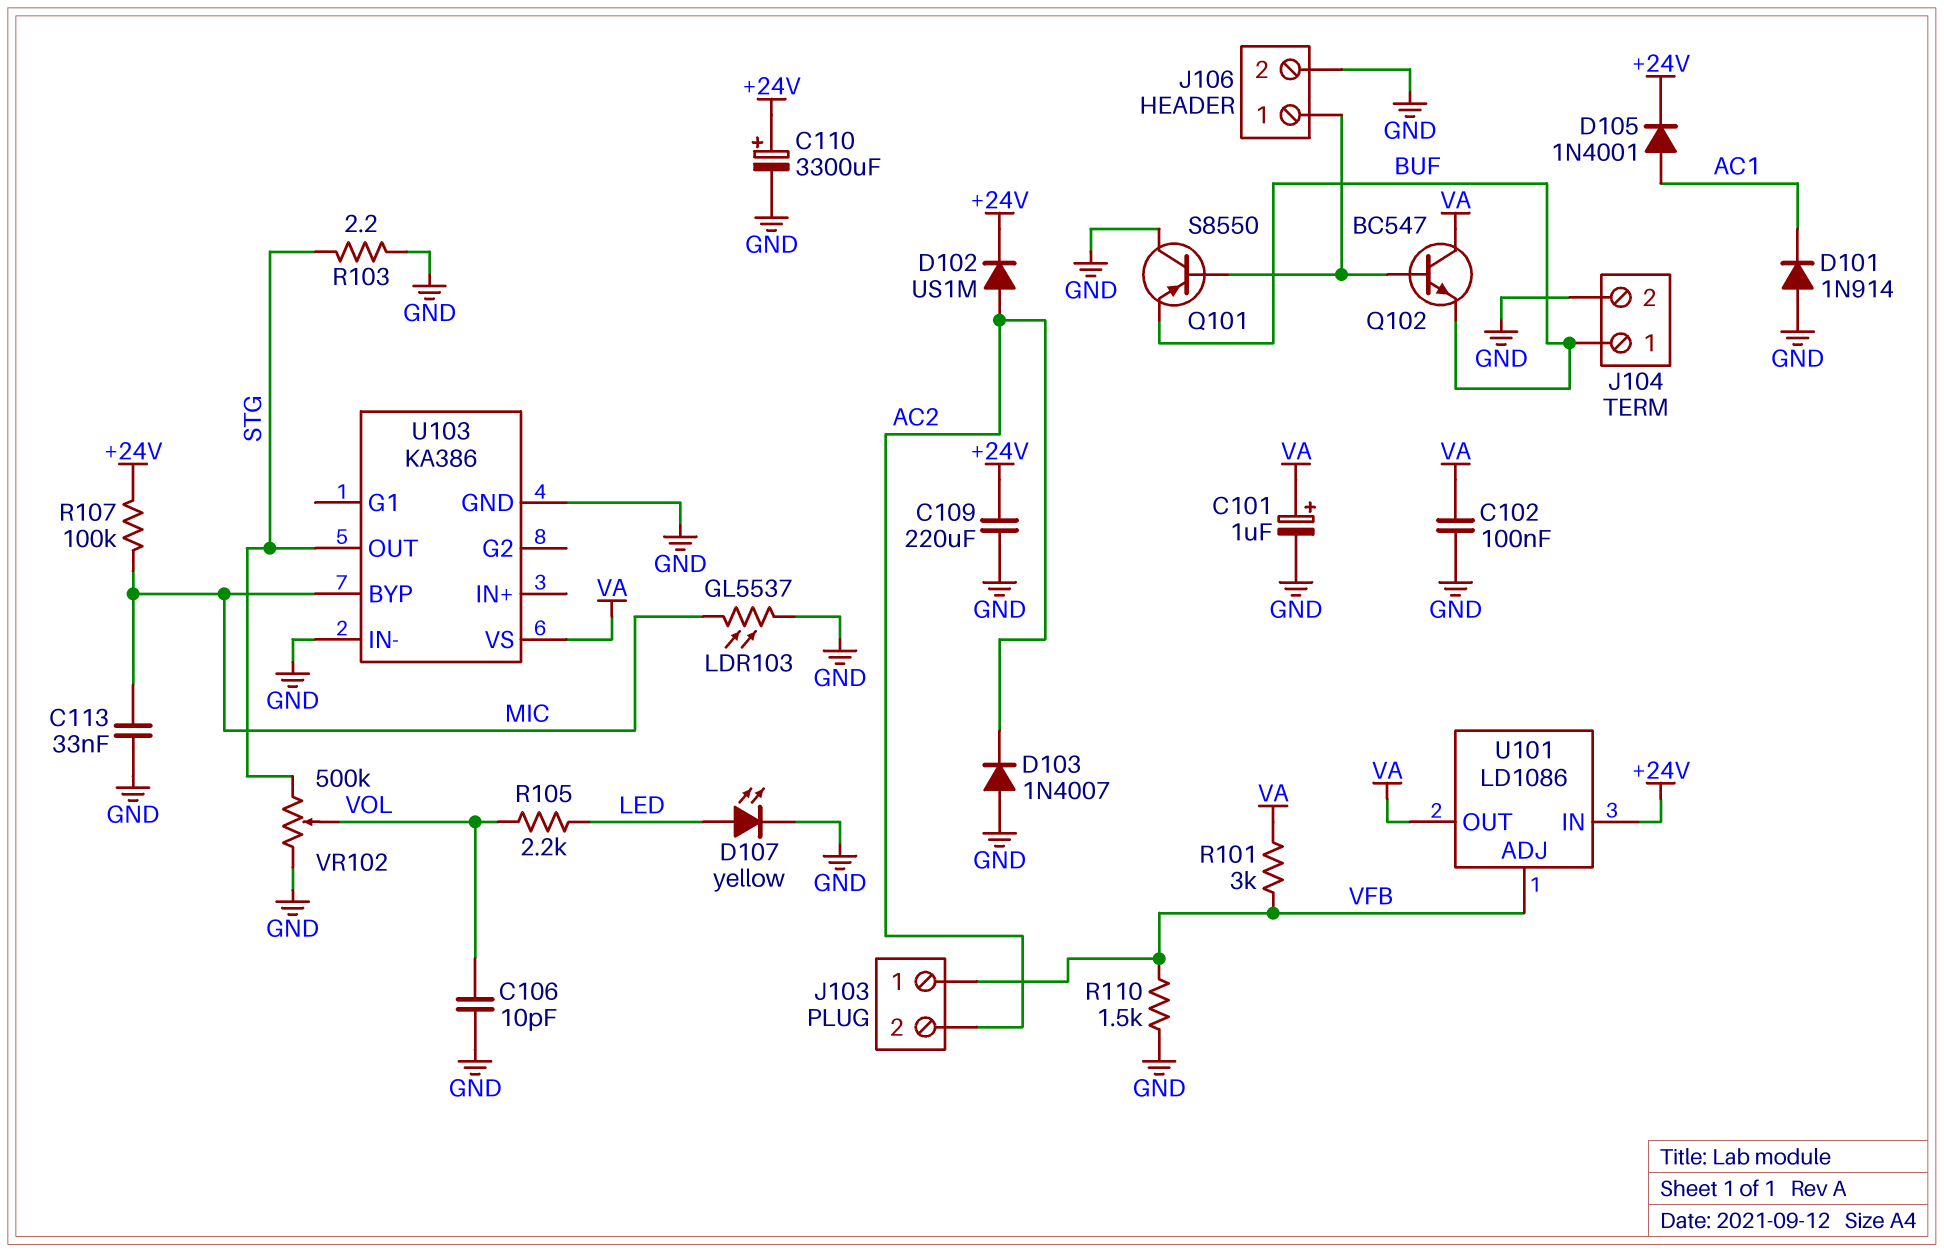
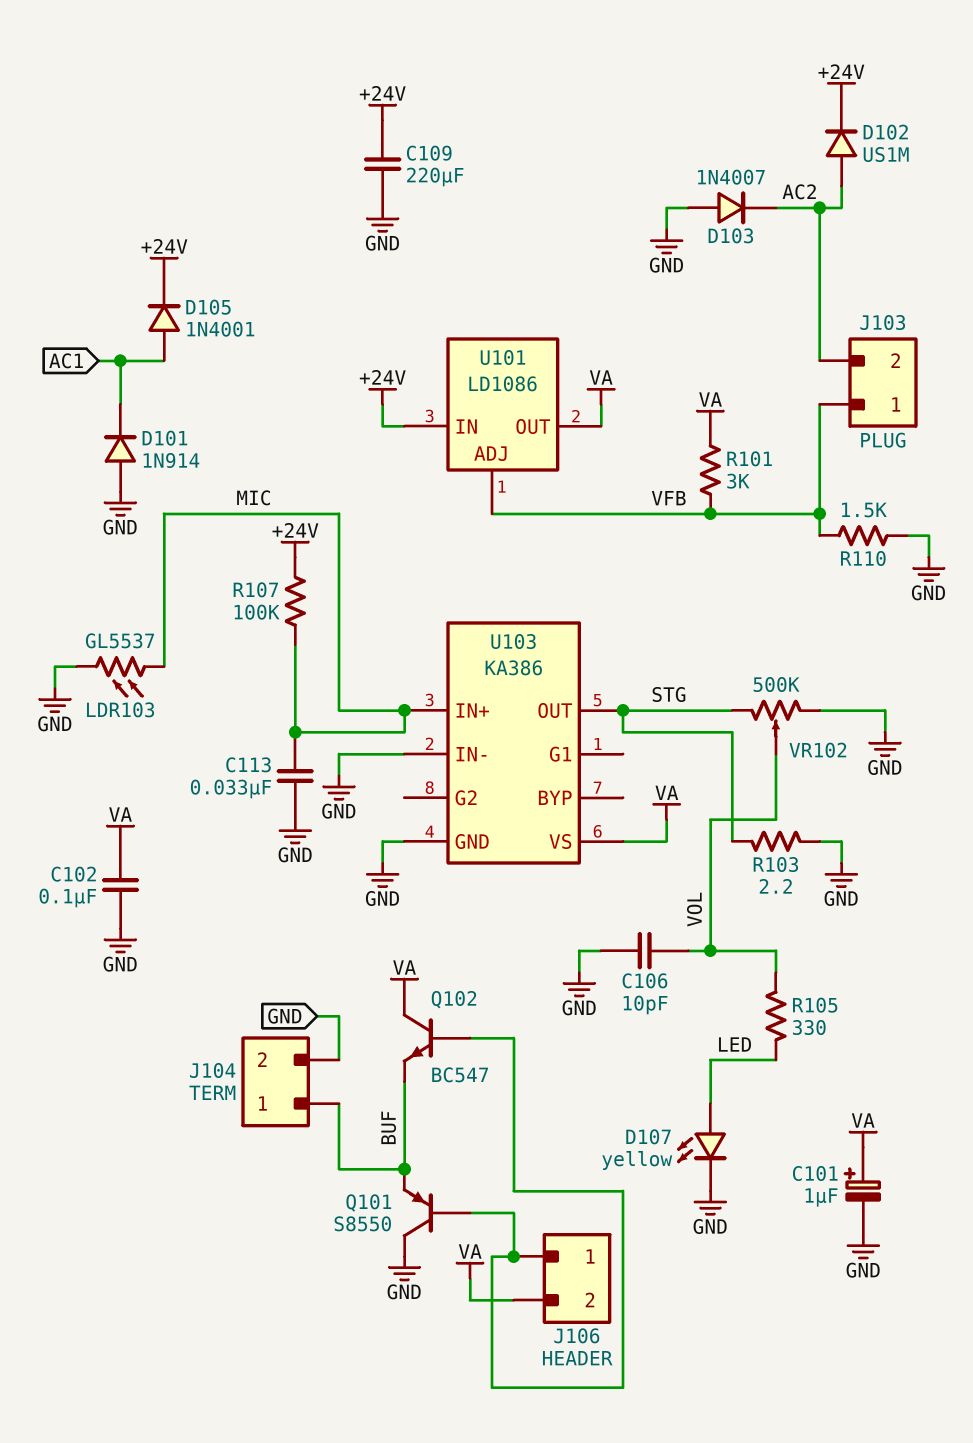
C110: 3300uF (plus +24V, minus GND) -> none
J106 pin 2: GND -> VA
R105: 2.2k (LED, VOL) -> 330 (LED, VOL)
U103 pin BYP: MIC -> none
U103 pin IN+: none -> MIC

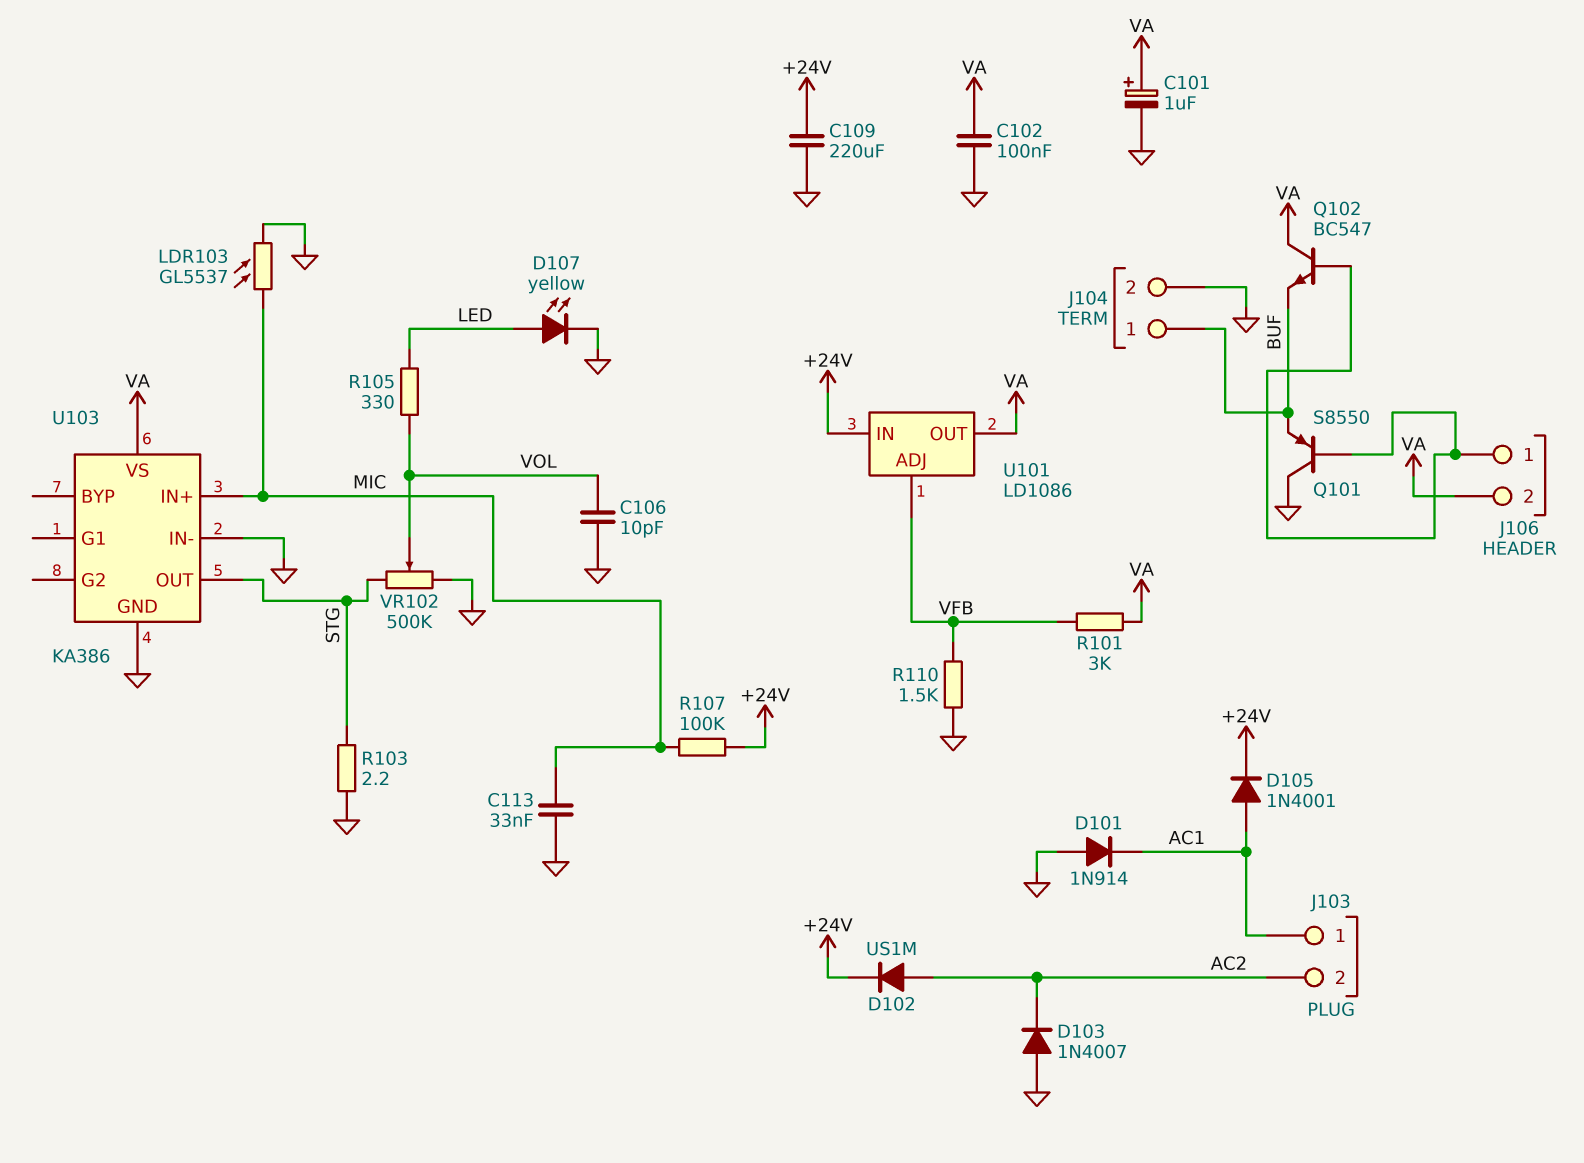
J103 pin 1: VFB -> AC1

